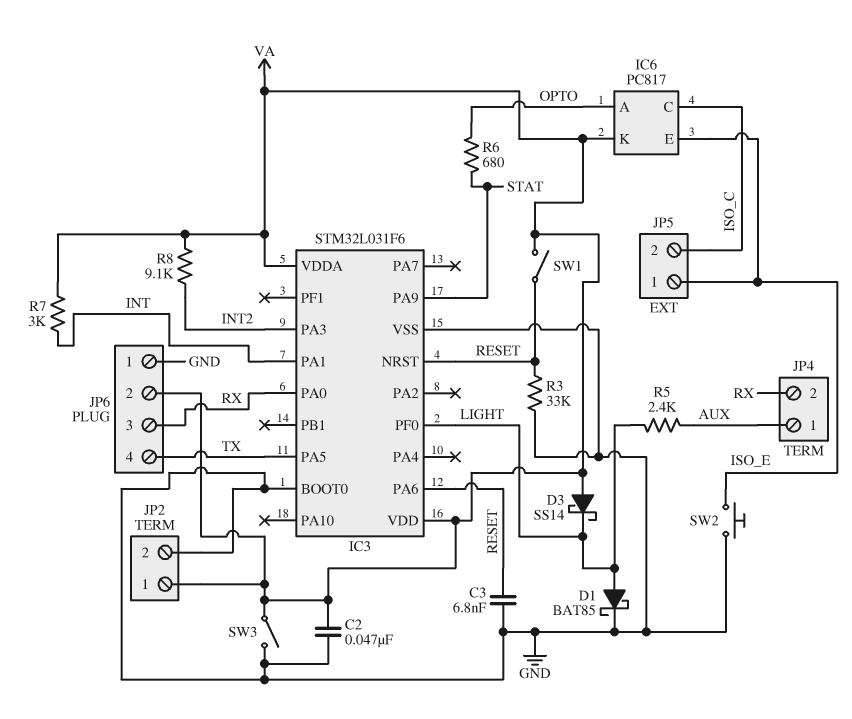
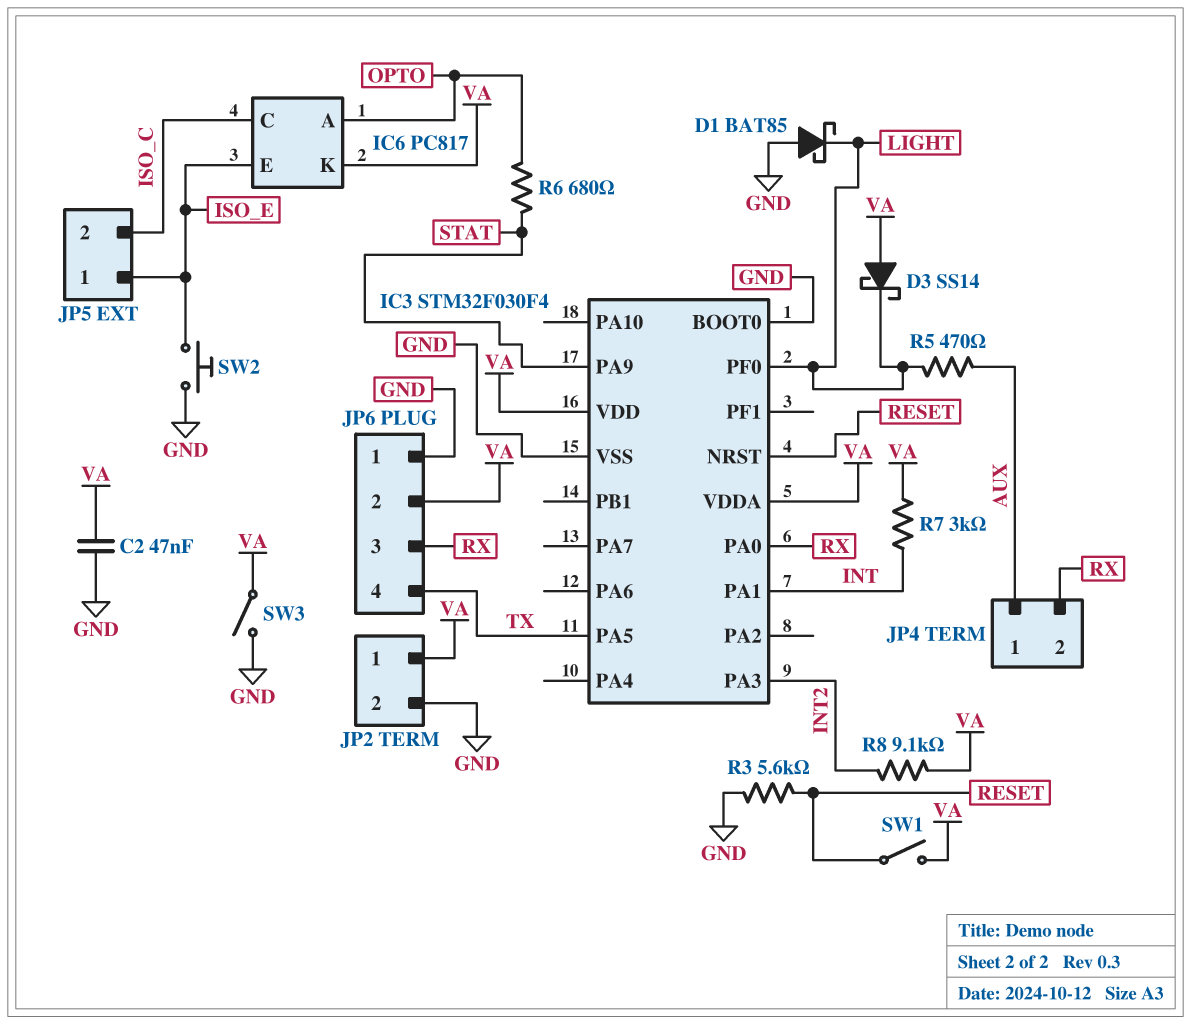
C3: 6.8nF (GND, RESET) -> none
D1: schottky BAT85 (A LIGHT, K GND) -> schottky BAT85 (A GND, K LIGHT)
IC3: STM32L031F6 -> STM32F030F4
IC3 pin PA6: RESET -> none
R3: 33k (GND, RESET) -> 5.6k (GND, RESET)
R5: 2.4k (AUX, LIGHT) -> 470 (AUX, LIGHT)

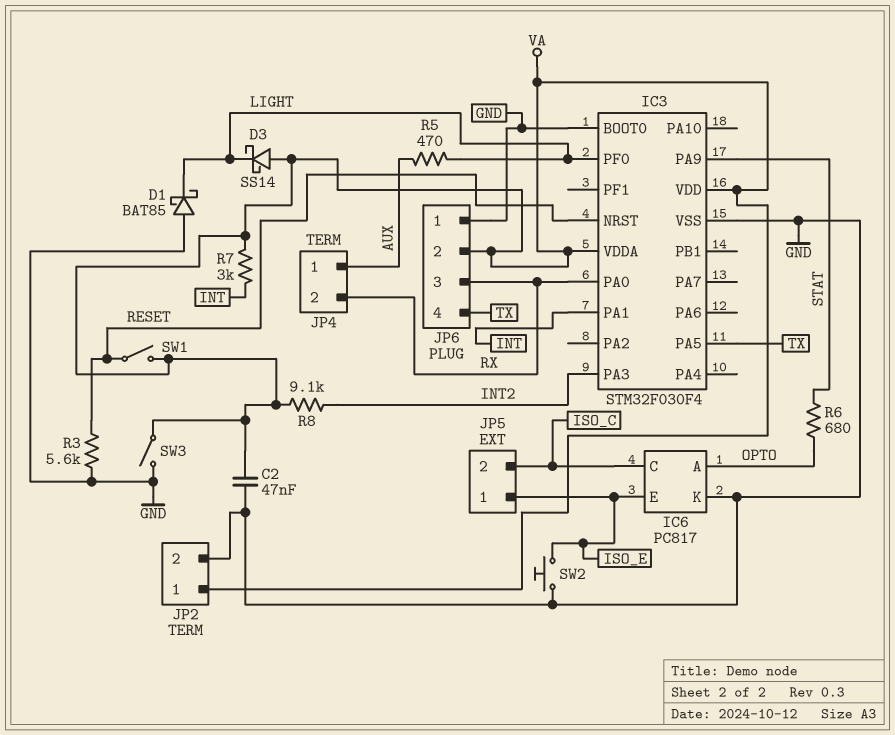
IC6 pin K: VA -> GND

